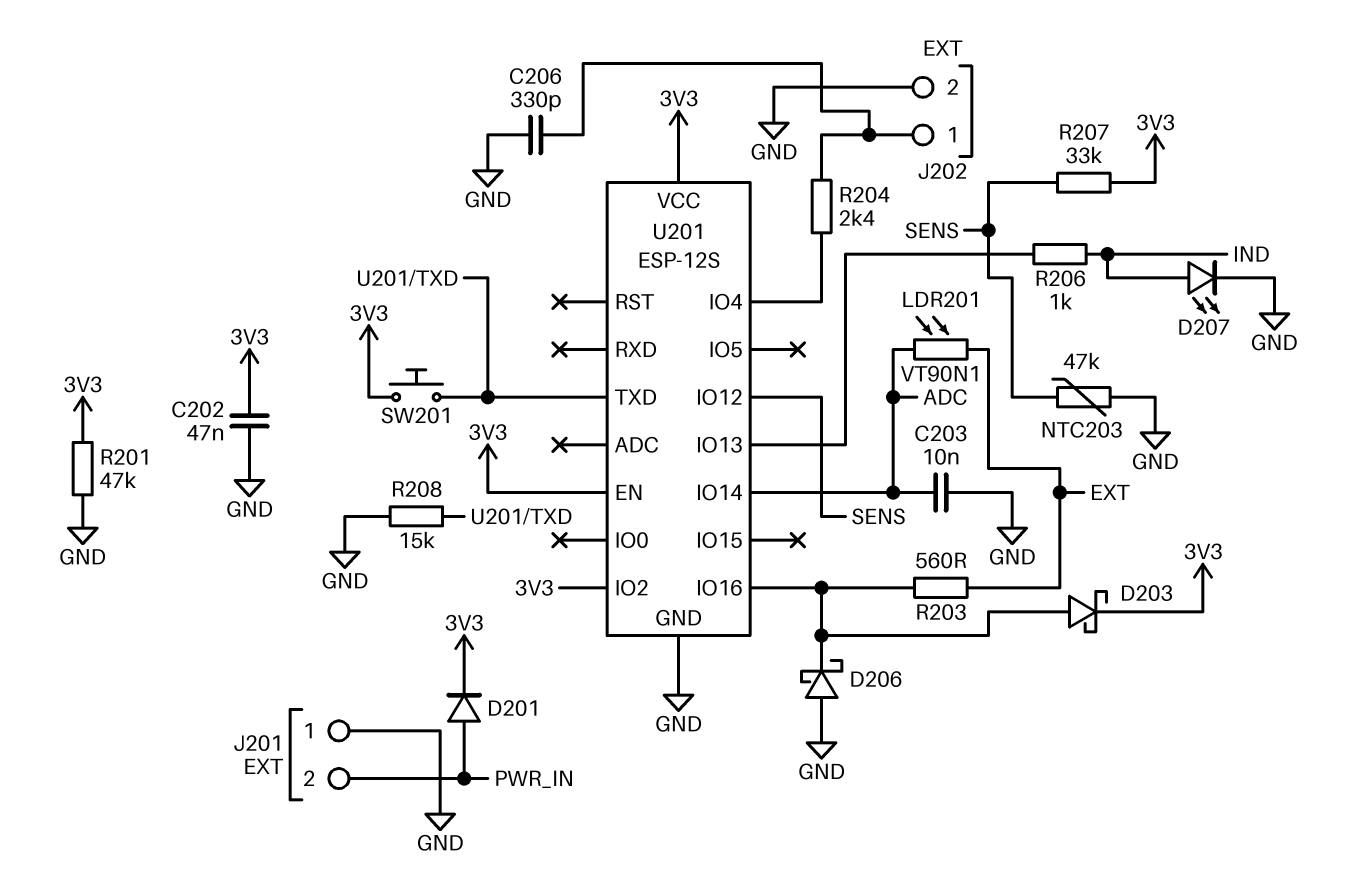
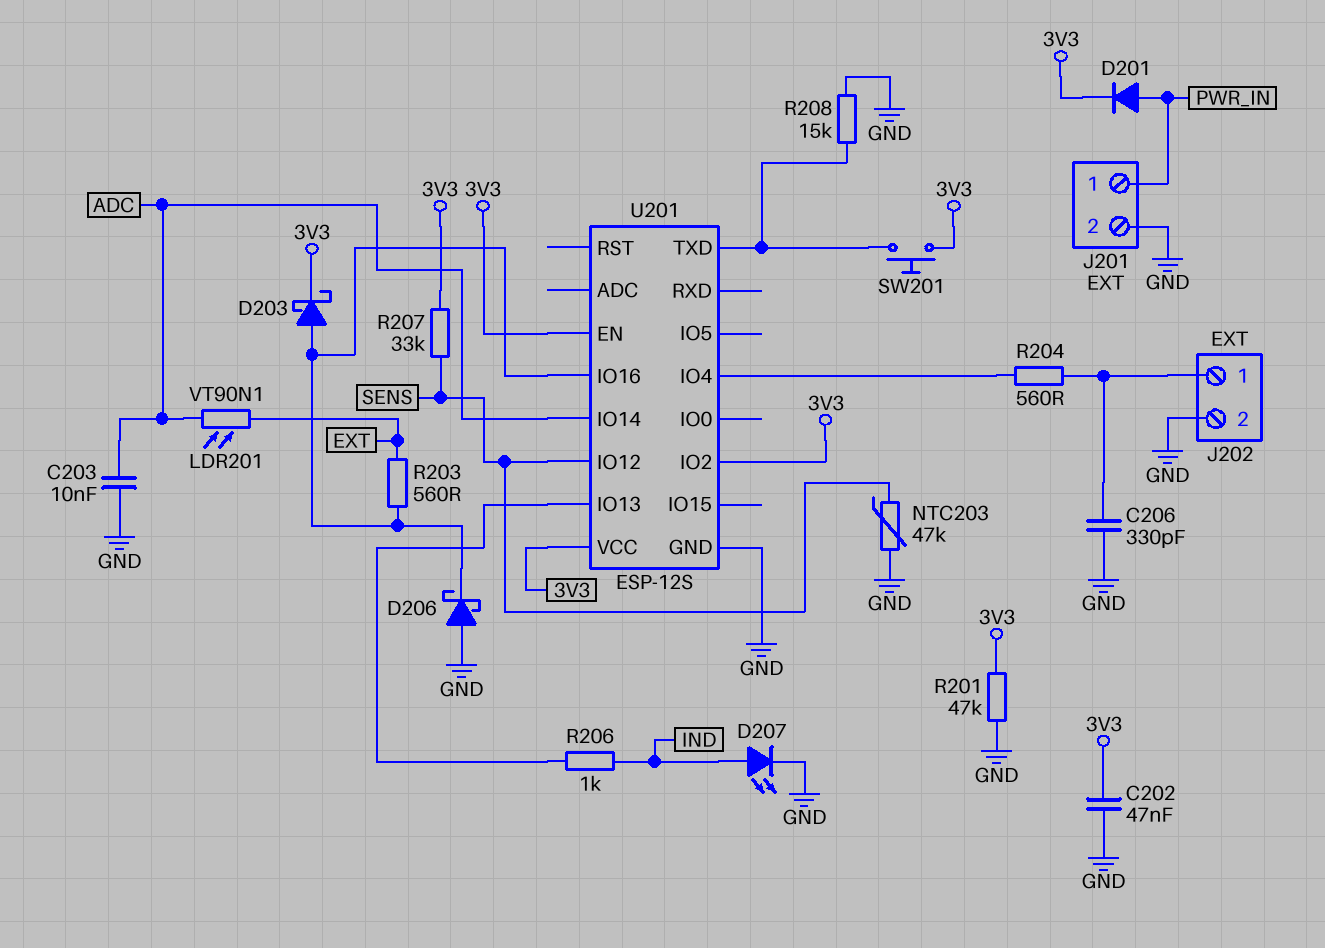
J201 pin 1: GND -> PWR_IN
J201 pin 2: PWR_IN -> GND
R204: 2.4k (J202/1, U201/IO4) -> 560 (J202/1, U201/IO4)

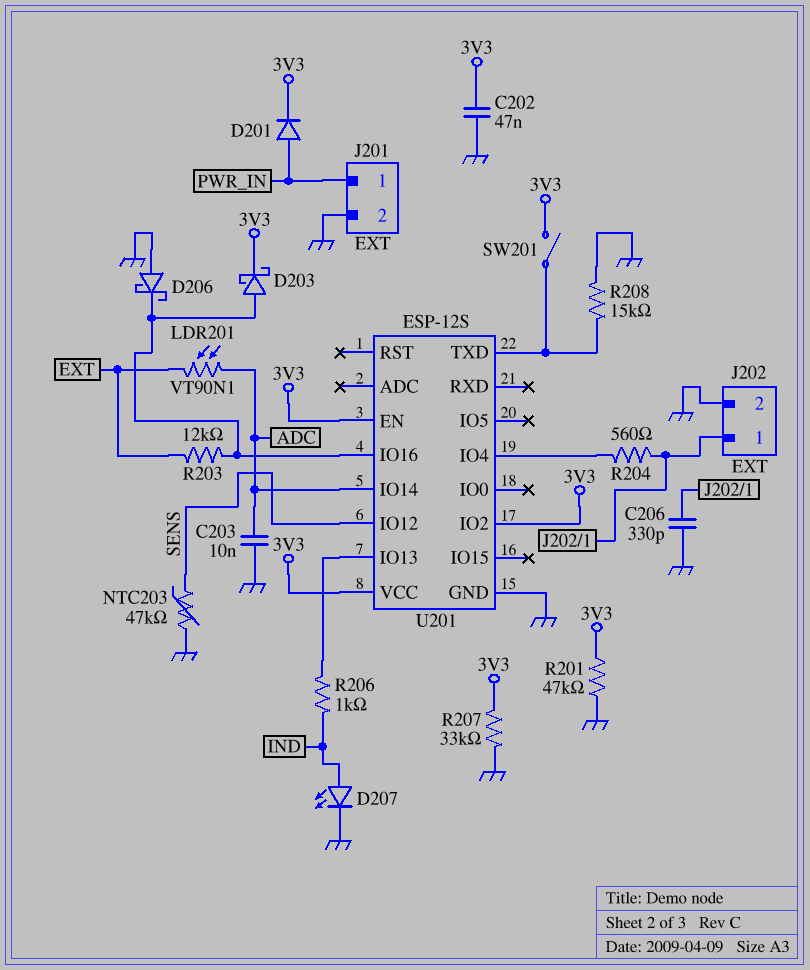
R203: 560 (EXT, U201/IO16) -> 12k (EXT, U201/IO16)
R207: 33k (3V3, SENS) -> 33k (3V3, GND)
SW201: button (3V3, U201/TXD) -> switch (3V3, U201/TXD)

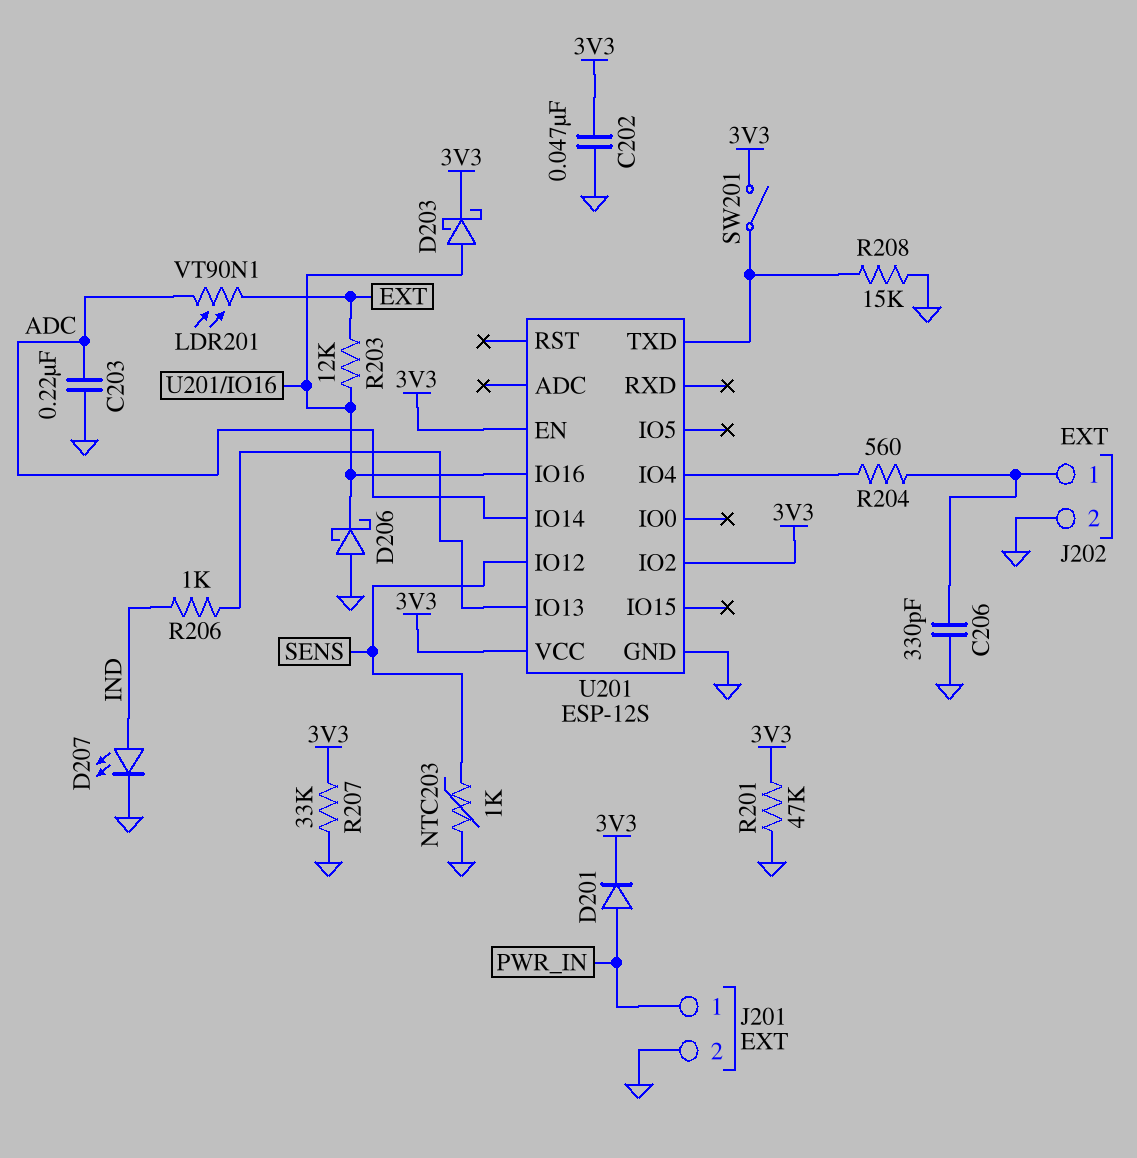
C203: 10nF (ADC, GND) -> 220nF (ADC, GND)
NTC203: 47k (GND, SENS) -> 1k (GND, SENS)

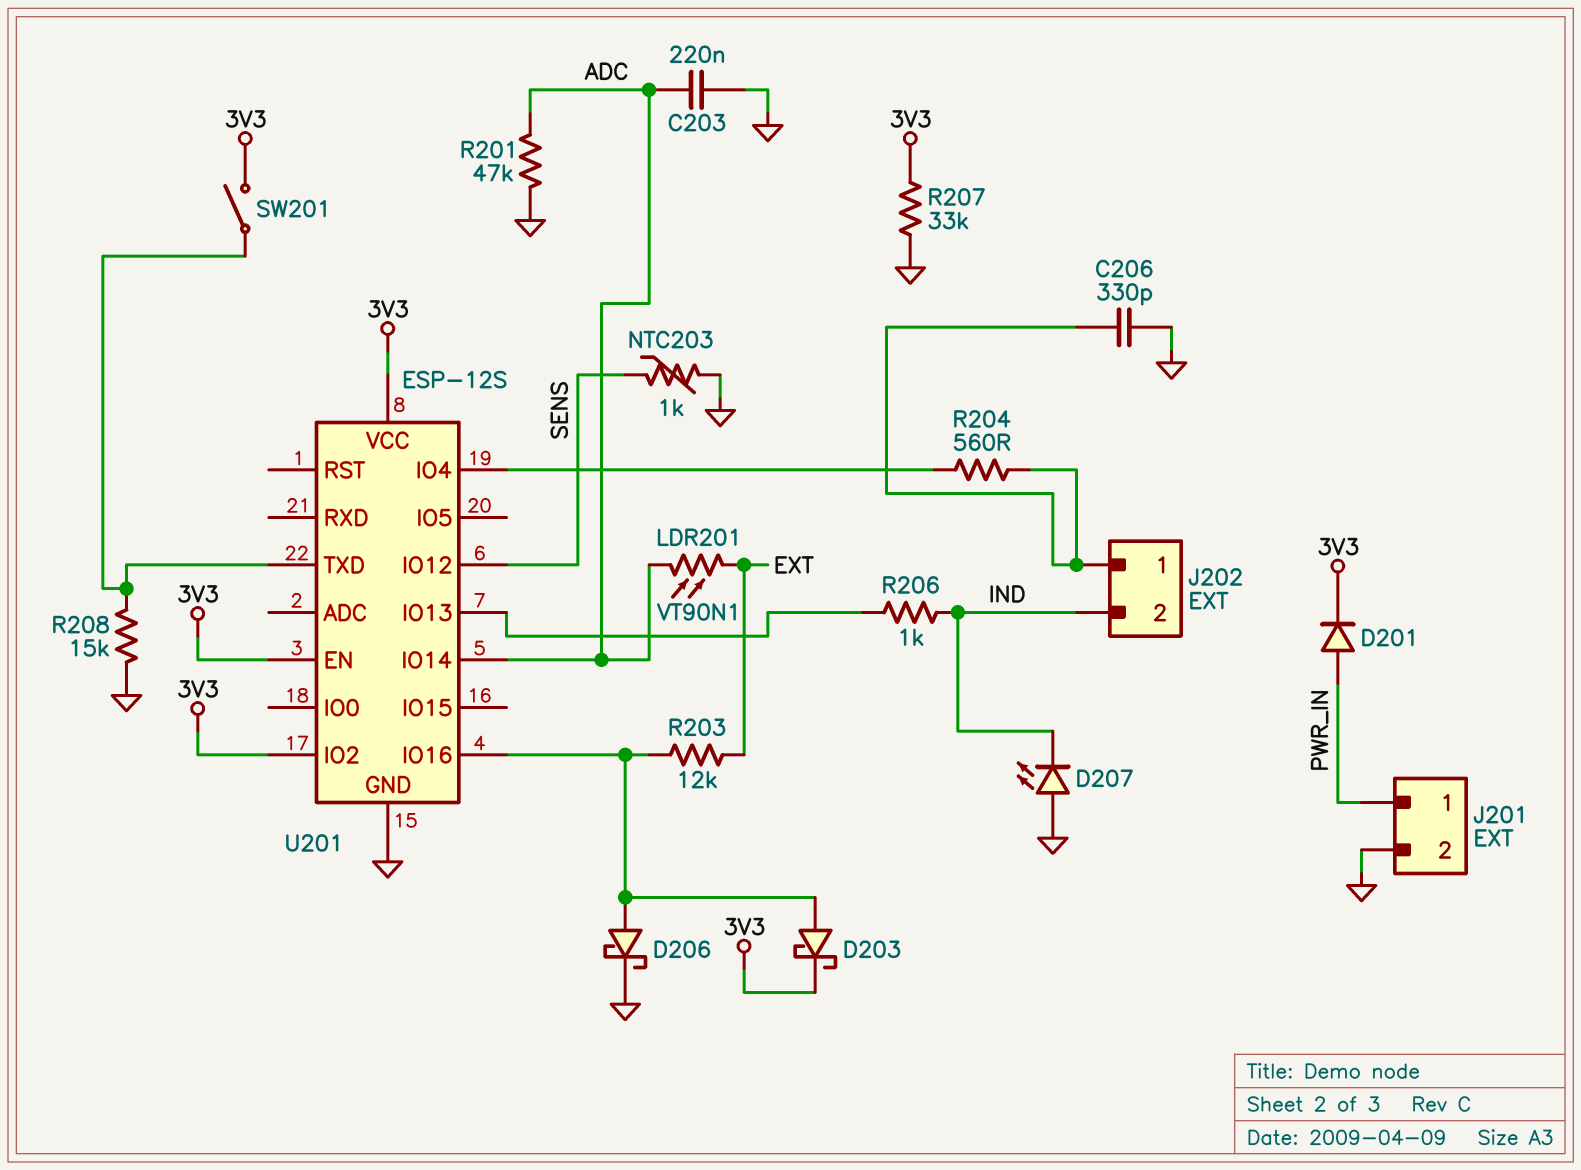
C202: 47nF (3V3, GND) -> none
D206: schottky (A GND, K U201/IO16) -> schottky (A U201/IO16, K GND)
D207: LED (A IND, K GND) -> LED (A GND, K IND)
J202 pin 2: GND -> IND
R201: 47k (3V3, GND) -> 47k (ADC, GND)

